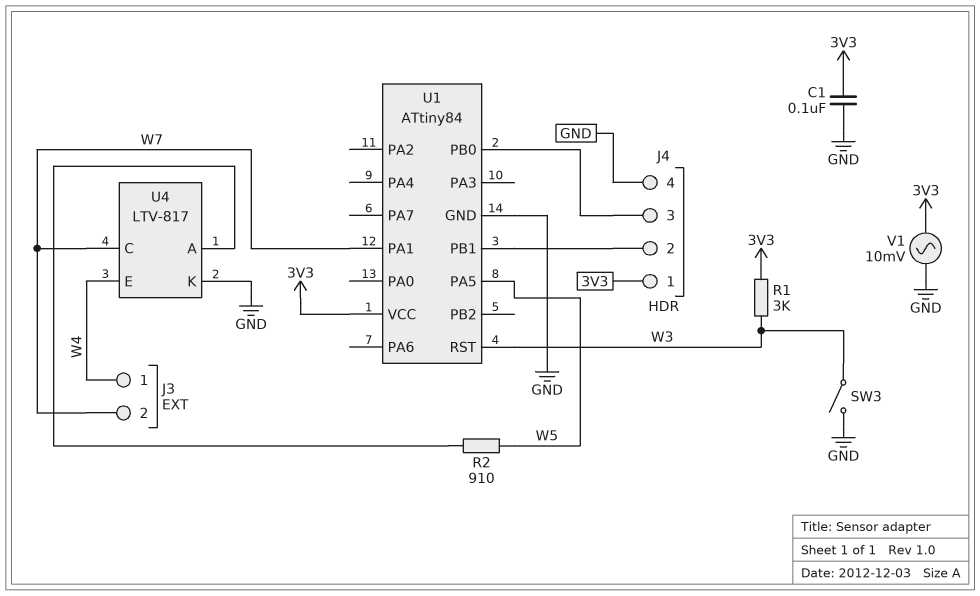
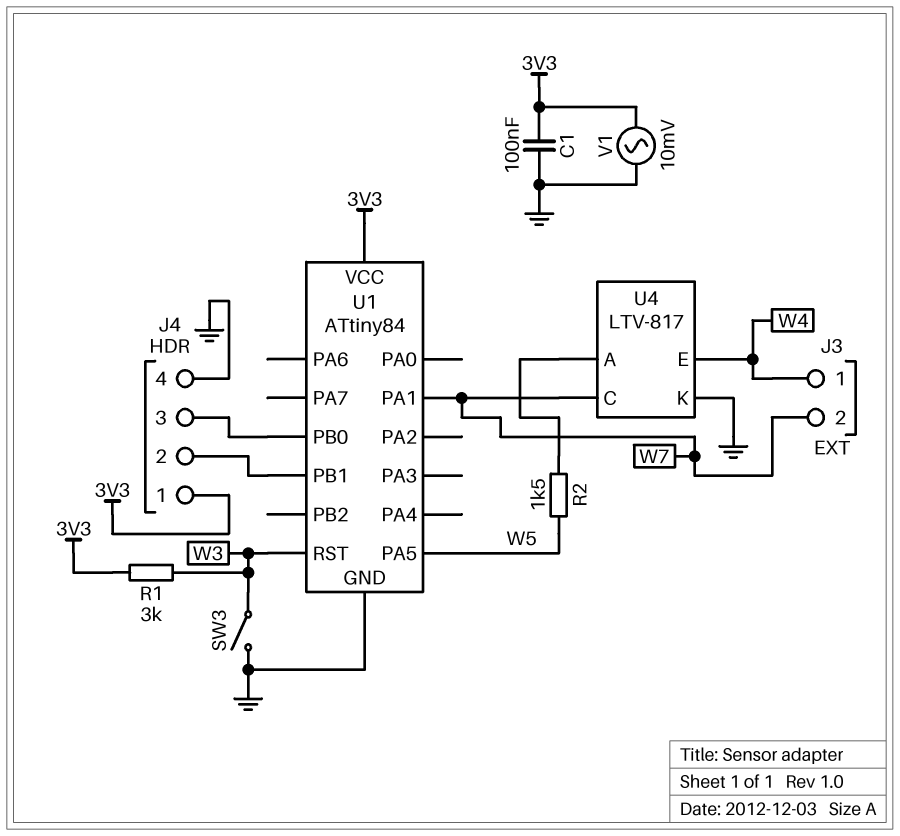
R2: 910 (U4/A, W5) -> 1.5k (U4/A, W5)

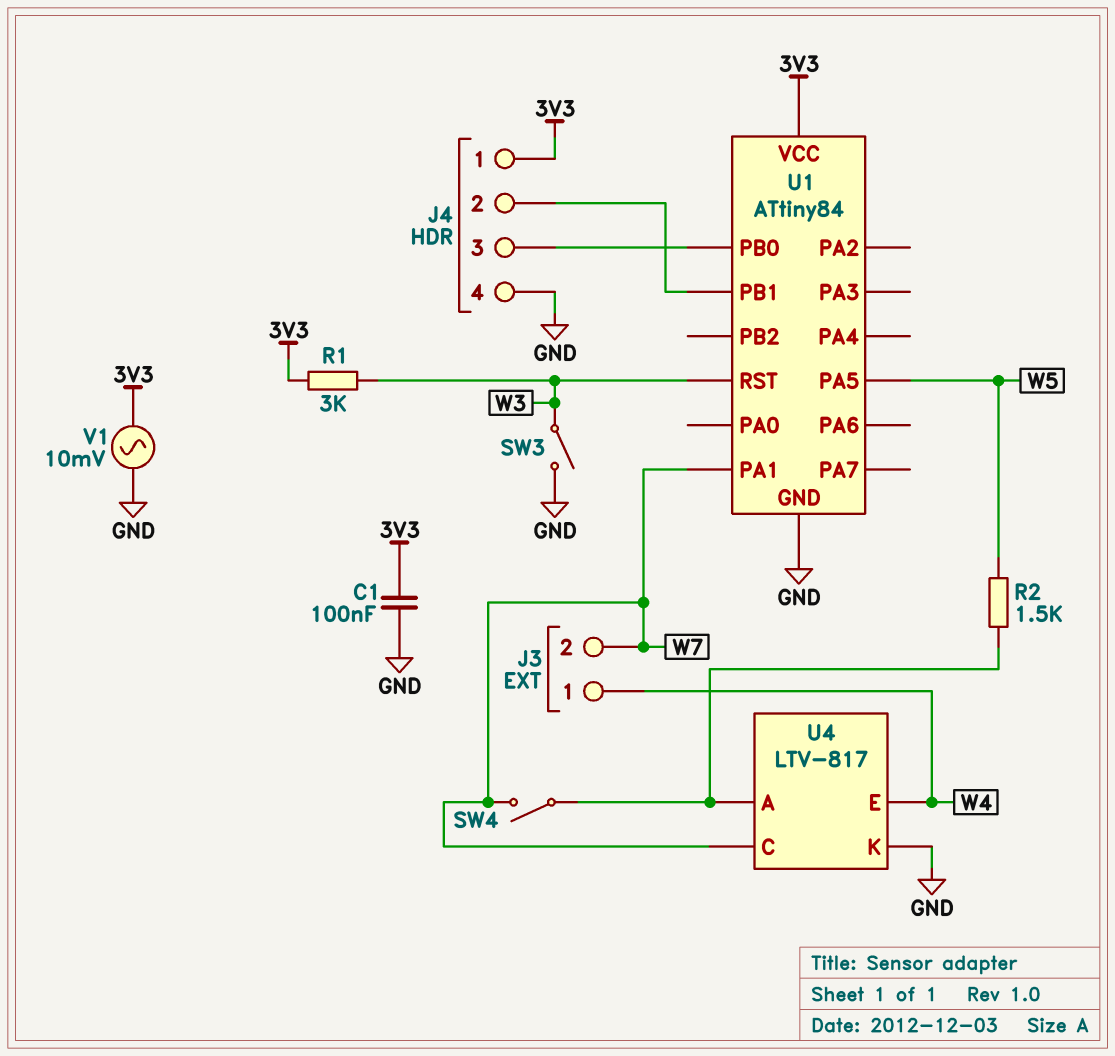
SW4: none -> switch (U4/A, W7)

